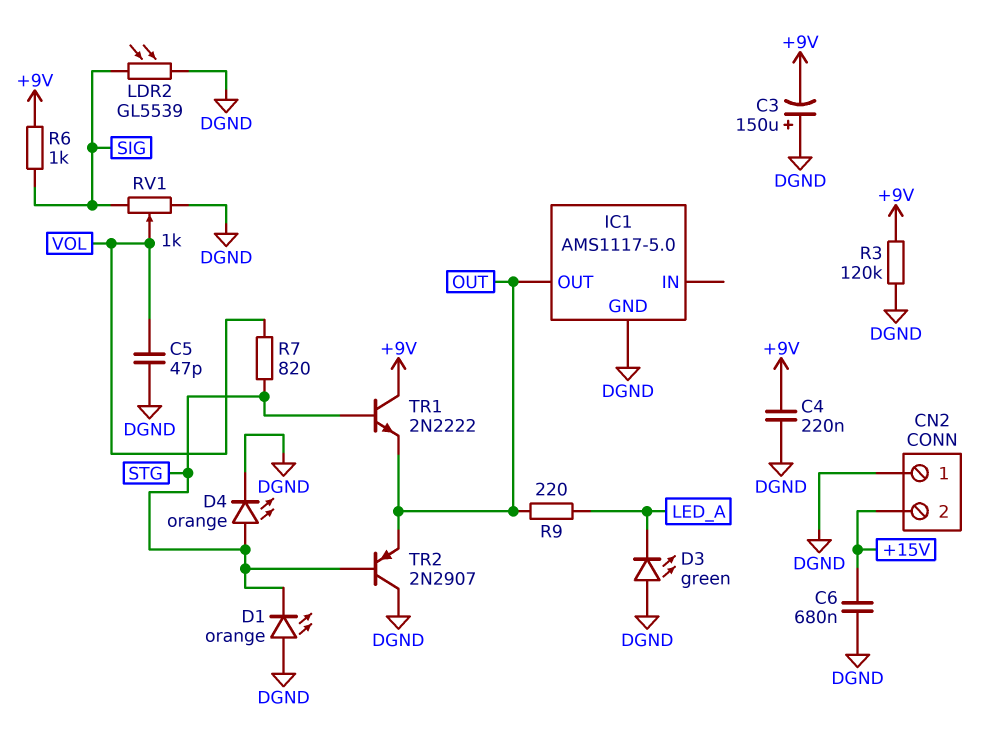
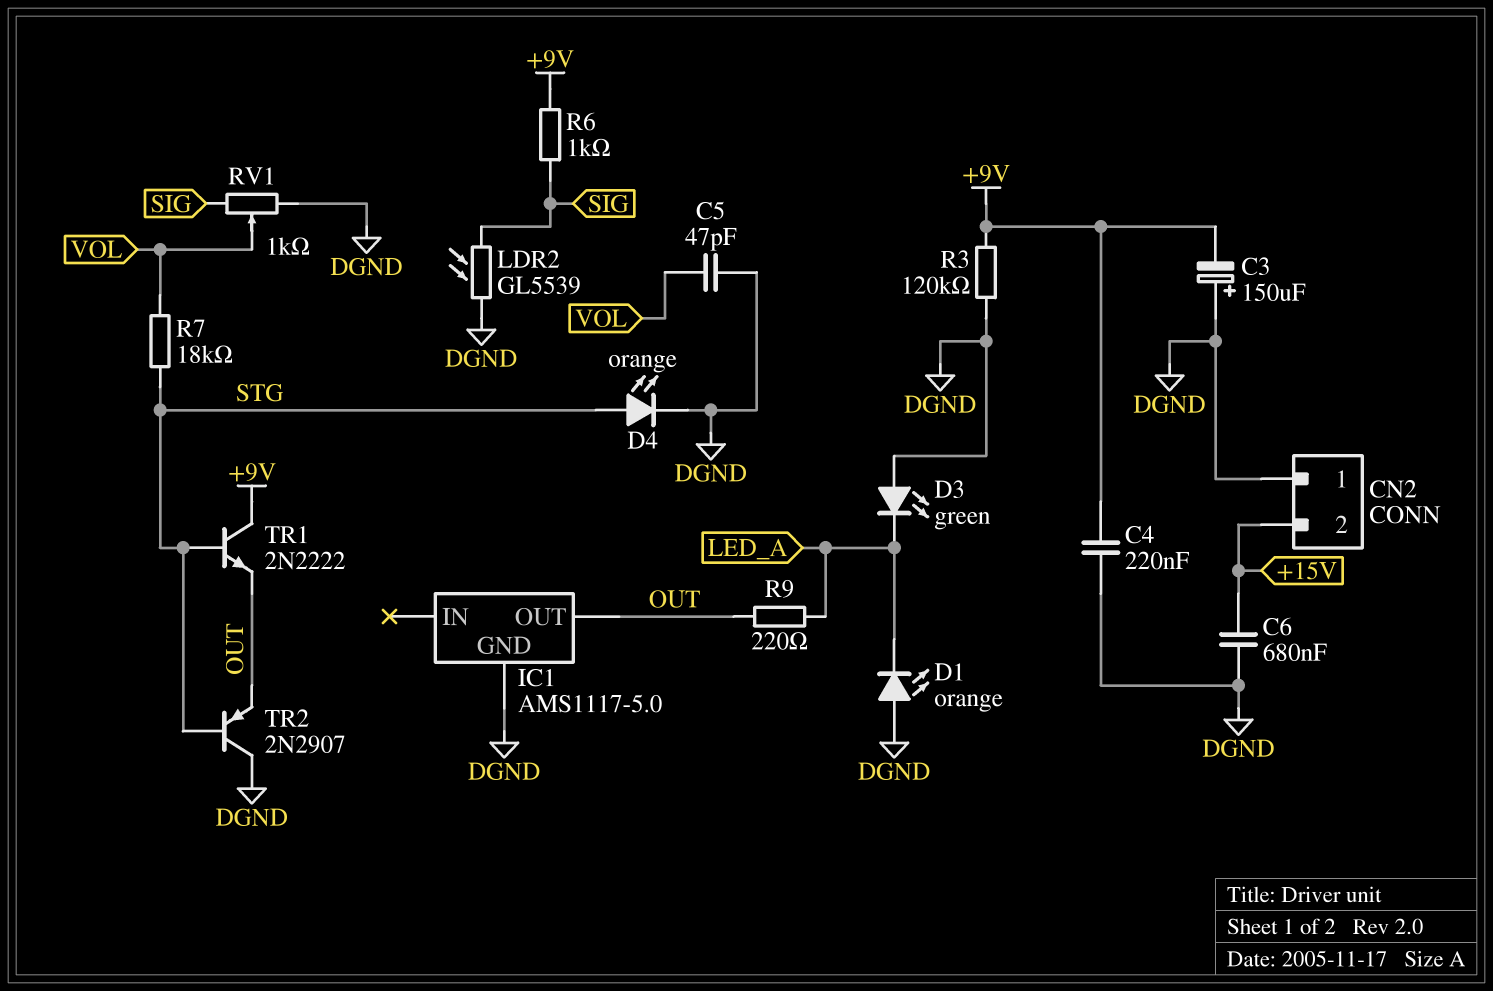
D1: LED orange (A DGND, K STG) -> LED orange (A DGND, K LED_A)
R7: 820 (STG, VOL) -> 18k (STG, VOL)

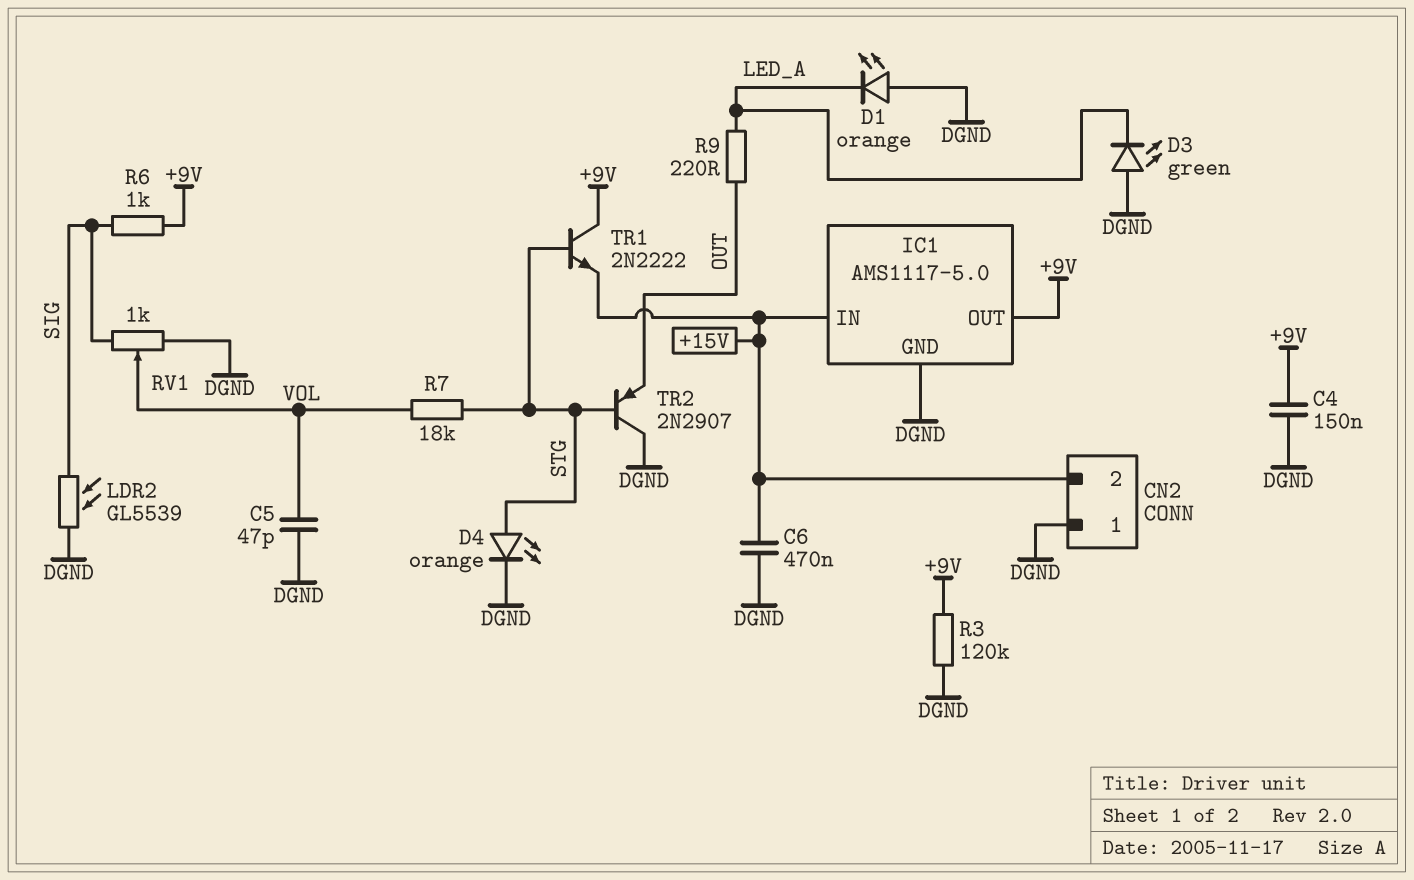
C3: 150uF (plus DGND, minus +9V) -> none
C4: 220nF (+9V, DGND) -> 150nF (+9V, DGND)
C6: 680nF (+15V, DGND) -> 470nF (+15V, DGND)
IC1 pin IN: none -> +15V
IC1 pin OUT: OUT -> +9V
TR1: NPN 2N2222 (B STG, C +9V, E OUT) -> NPN 2N2222 (B STG, C +9V, E +15V)

